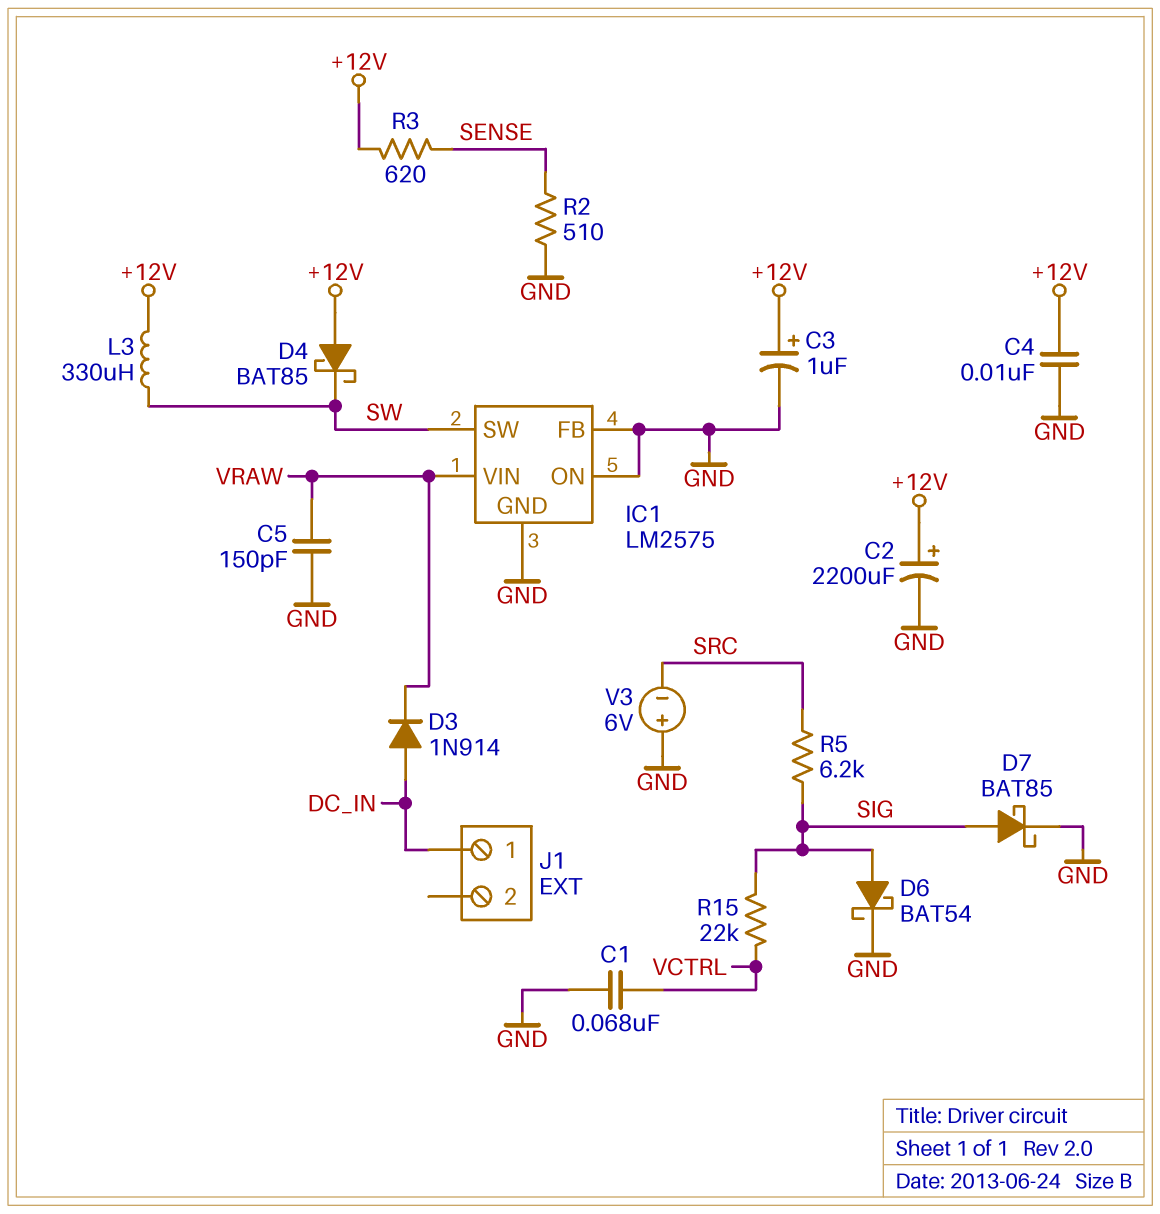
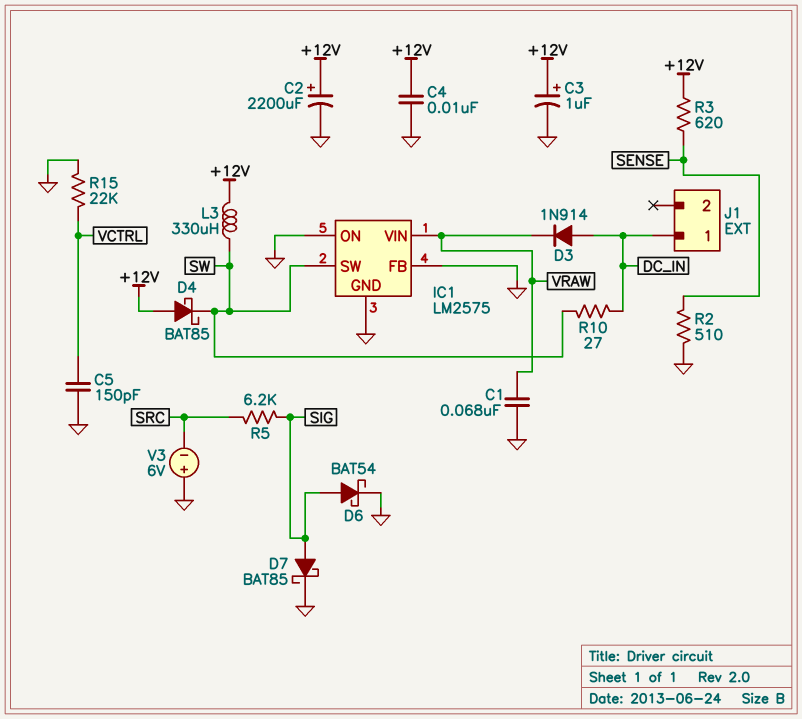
C1: 68nF (GND, VCTRL) -> 68nF (GND, VRAW)
C5: 150pF (GND, VRAW) -> 150pF (GND, VCTRL)
R10: none -> 27 (DC_IN, SW)
R15: 22k (SIG, VCTRL) -> 22k (GND, VCTRL)

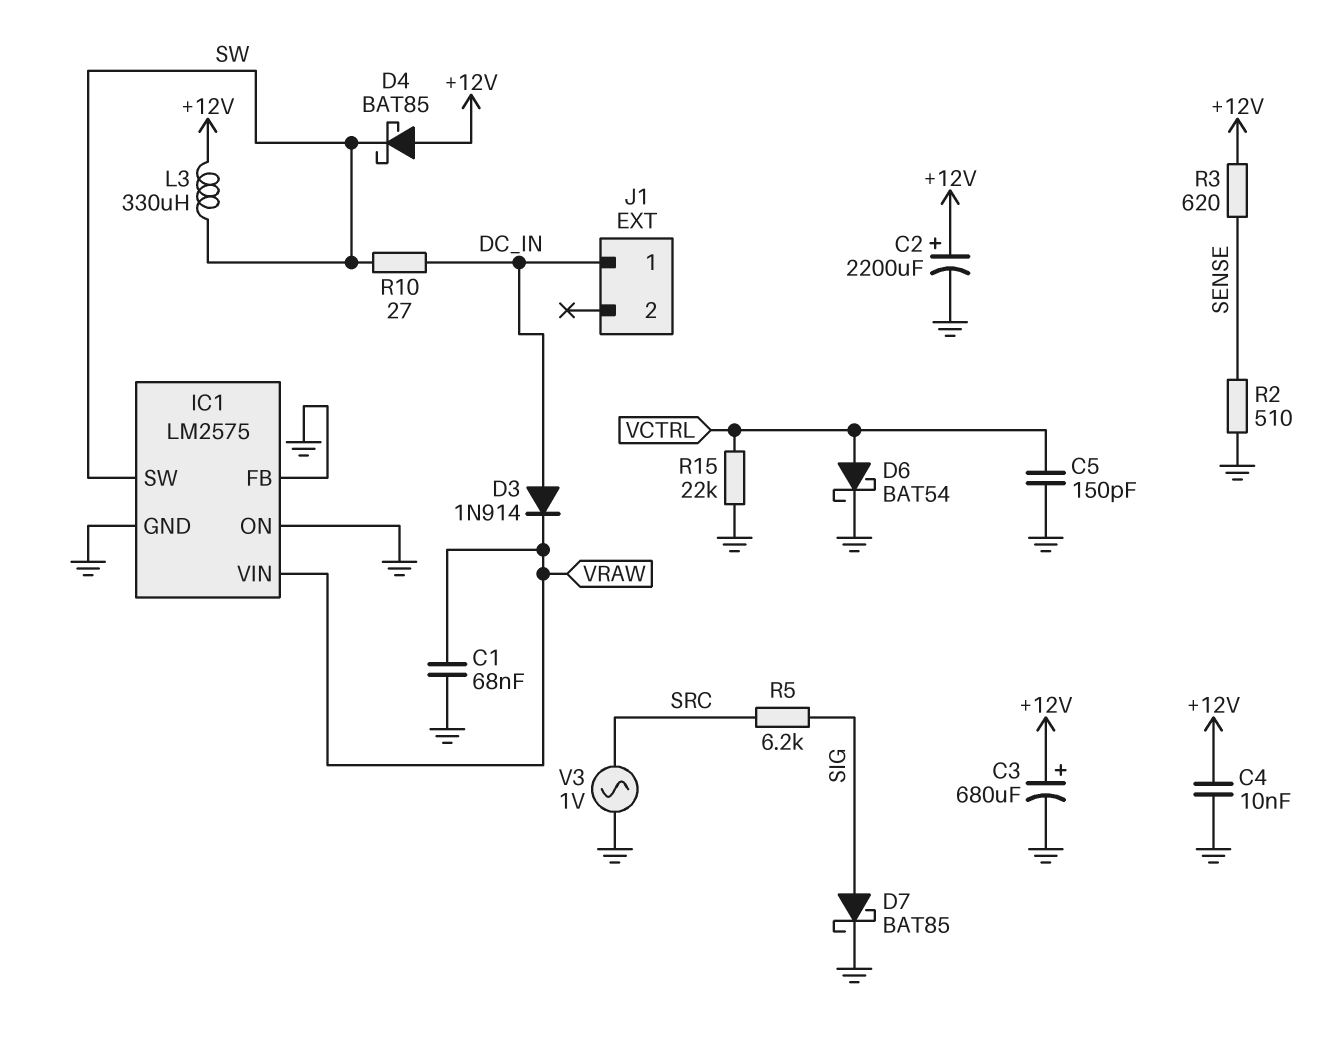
C3: 1uF (plus +12V, minus GND) -> 680uF (plus +12V, minus GND)
D6: schottky BAT54 (A SIG, K GND) -> schottky BAT54 (A VCTRL, K GND)
V3: 6V (plus GND, minus SRC) -> AC 1V (GND, SRC)

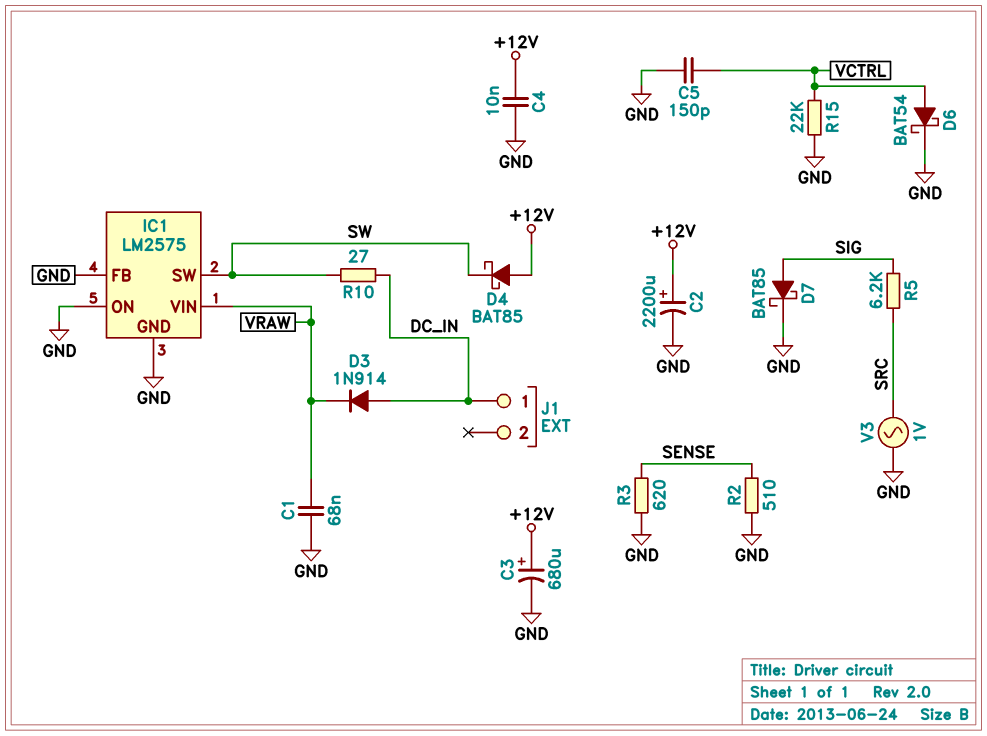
L3: 330uH (+12V, SW) -> none
R3: 620 (+12V, SENSE) -> 620 (GND, SENSE)

